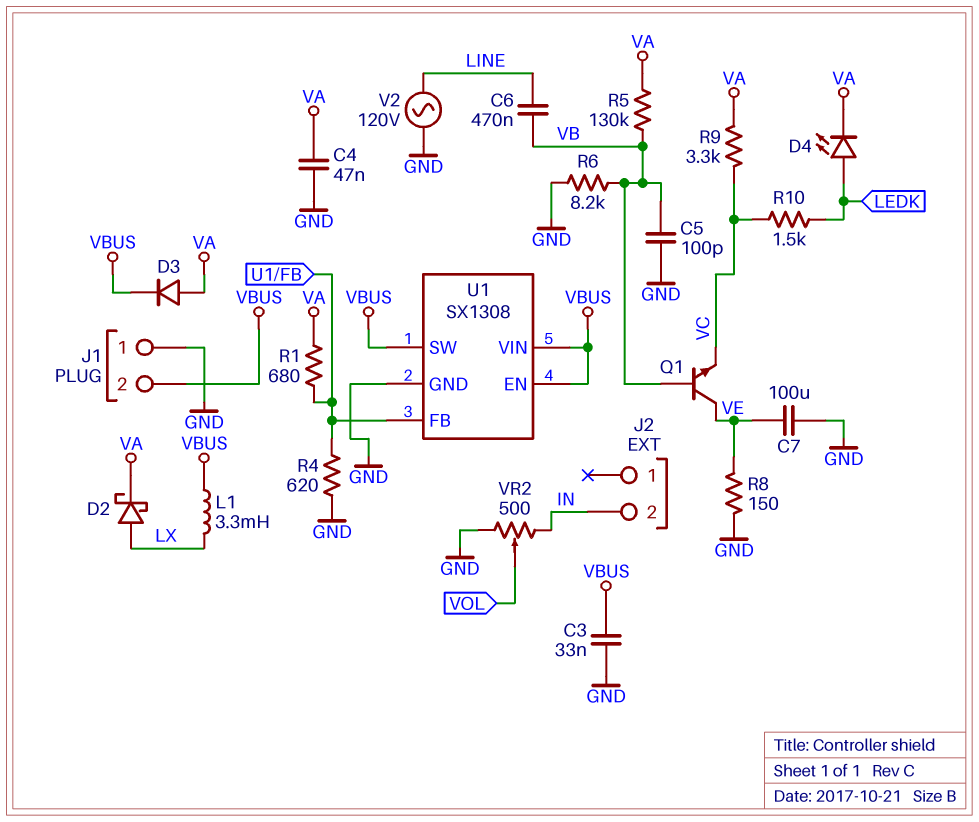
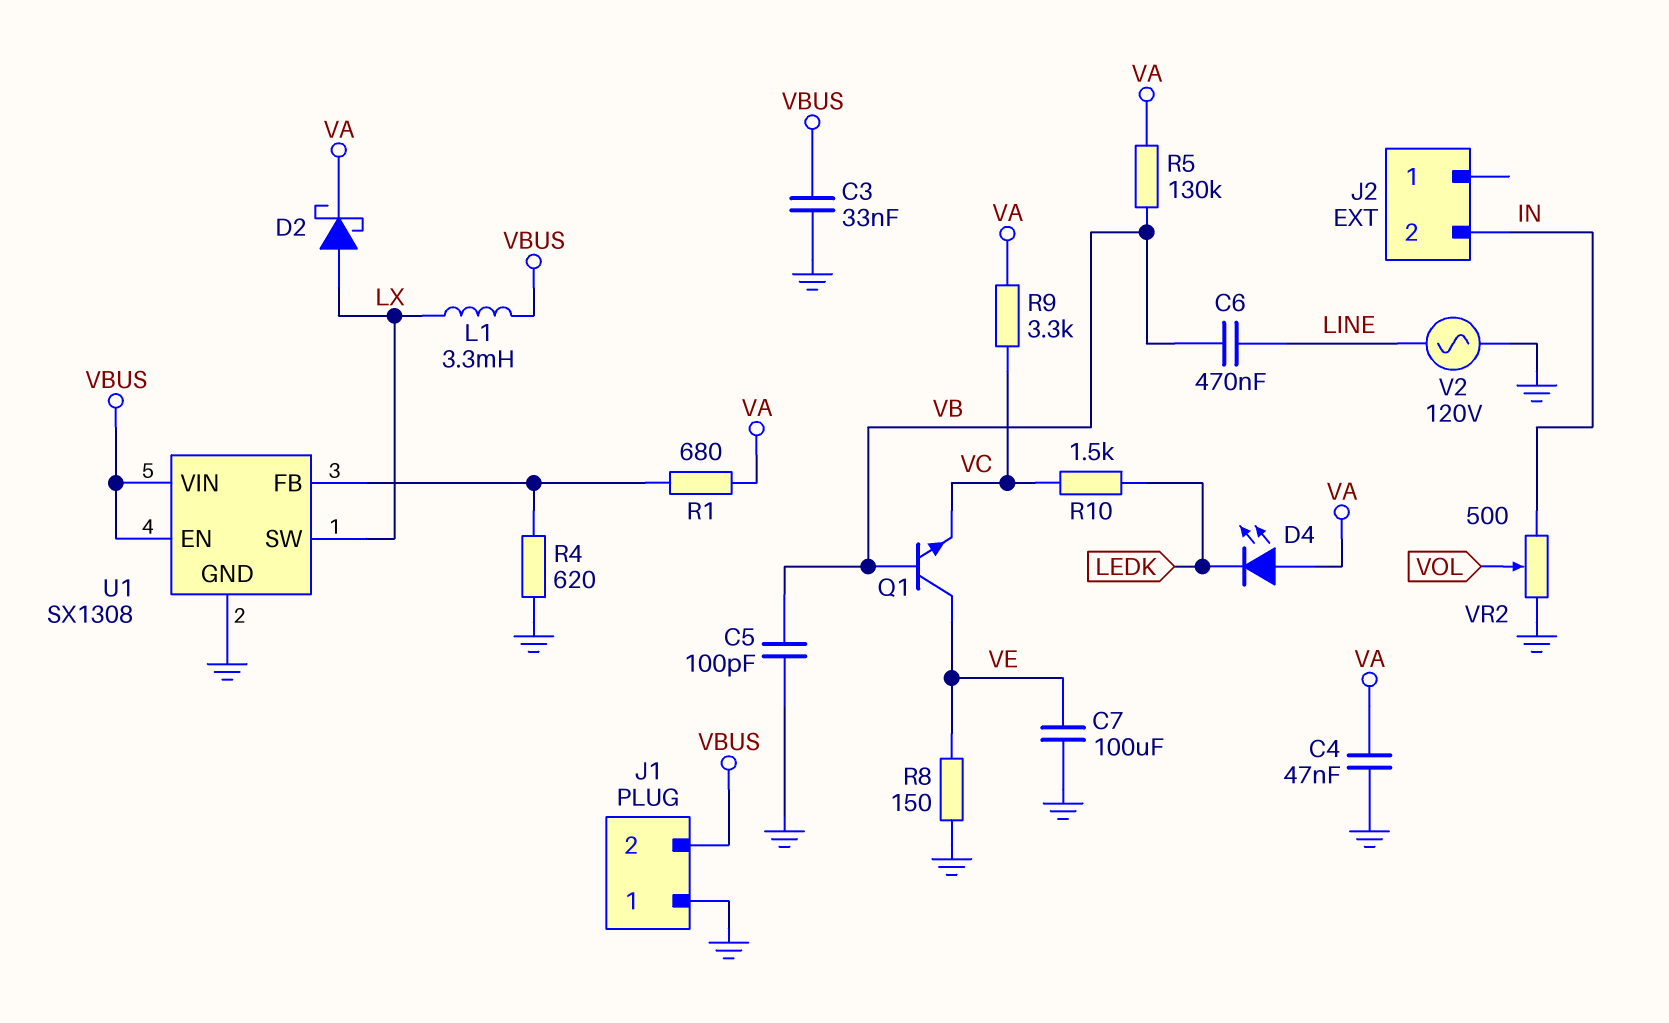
D3: diode (A VA, K VBUS) -> none
D4: LED (A LEDK, K VA) -> LED (A VA, K LEDK)
R6: 8.2k (GND, VB) -> none
U1 pin SW: VBUS -> LX

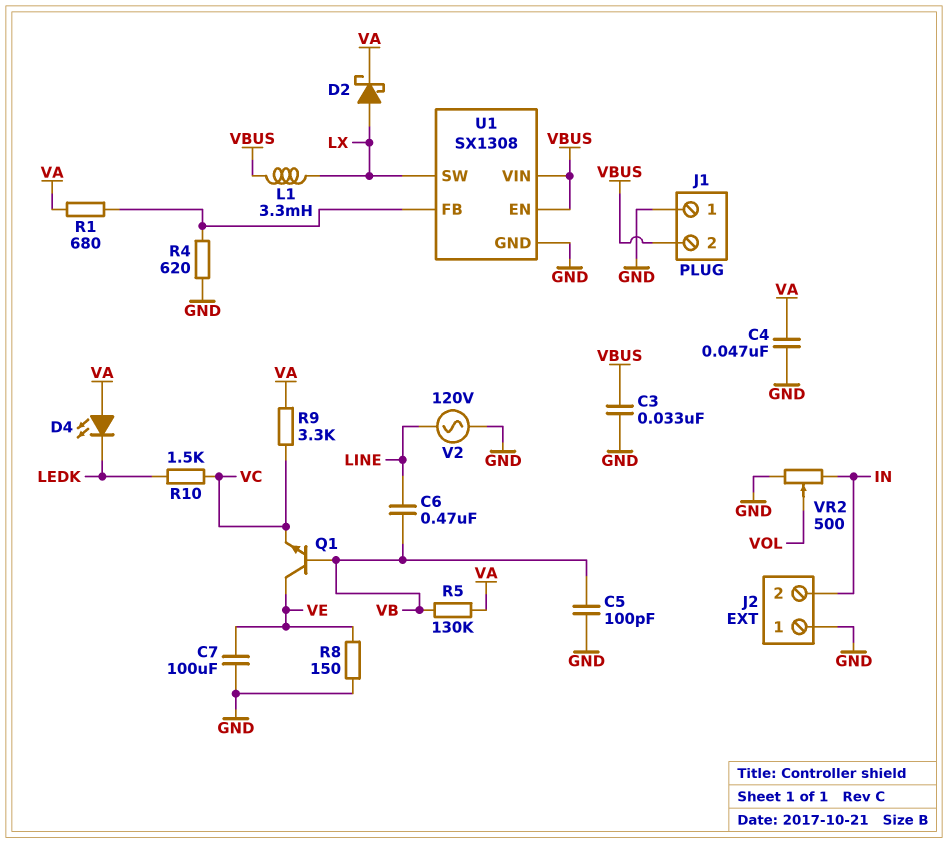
J2 pin 1: none -> GND

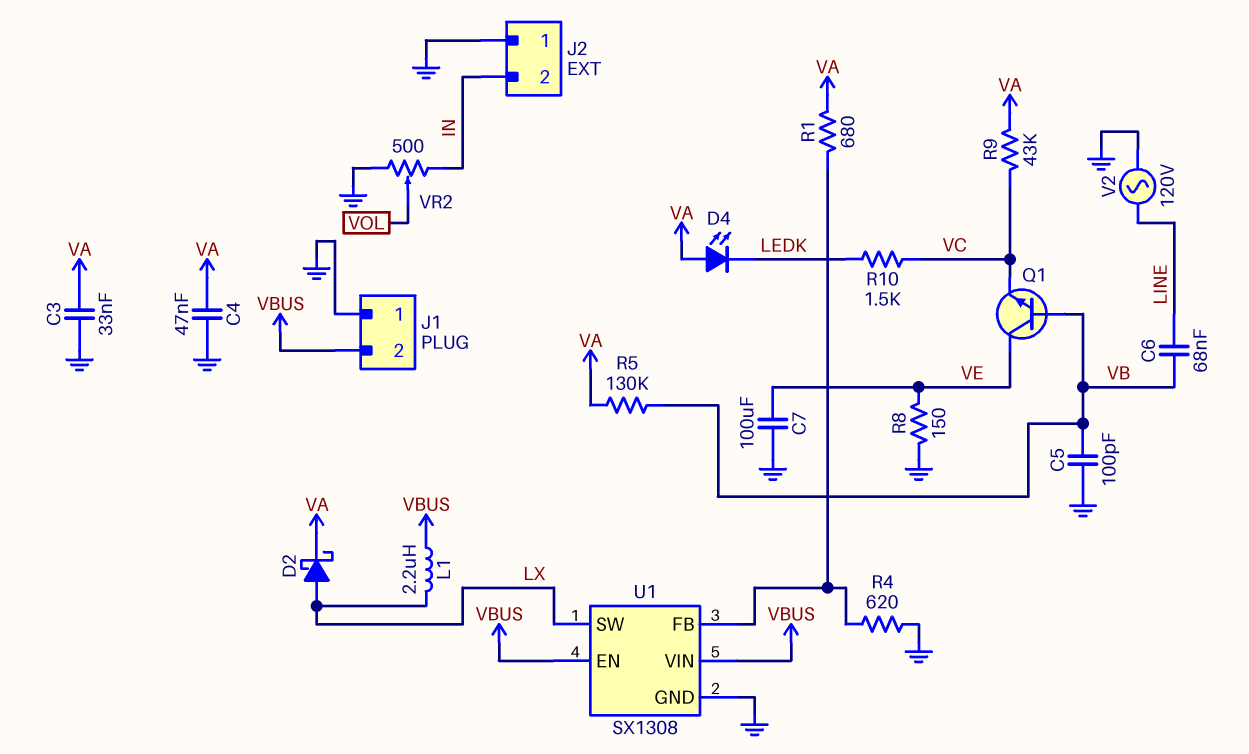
C3: 33nF (GND, VBUS) -> 33nF (GND, VA)
C6: 470nF (LINE, VB) -> 68nF (LINE, VB)
L1: 3.3mH (LX, VBUS) -> 2.2uH (LX, VBUS)
R9: 3.3k (VA, VC) -> 43k (VA, VC)

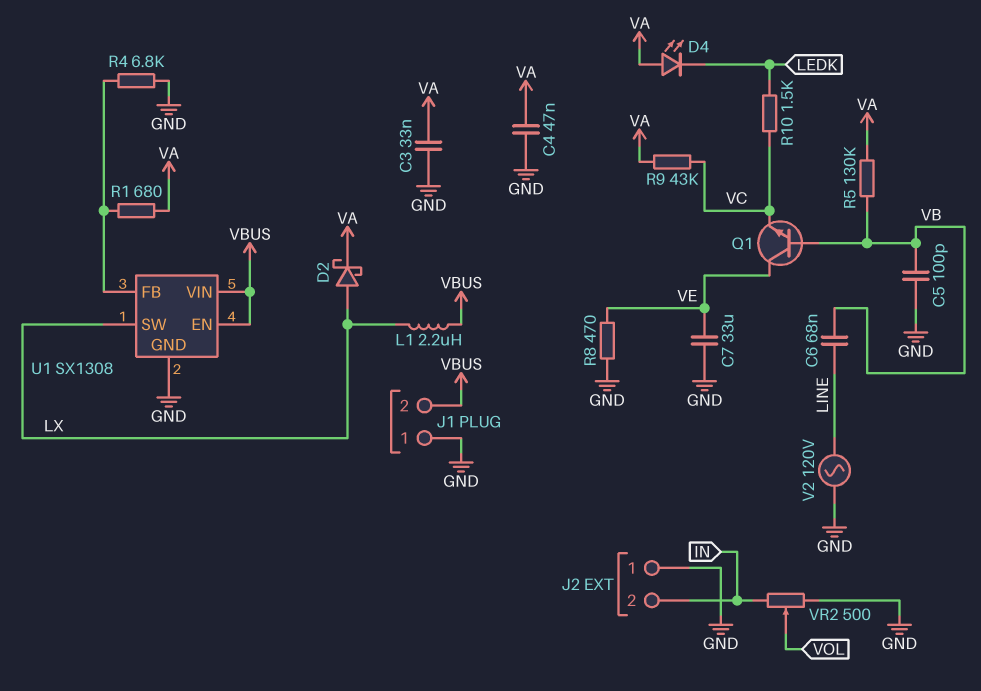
C7: 100uF (GND, VE) -> 33uF (GND, VE)
R4: 620 (GND, U1/FB) -> 6.8k (GND, U1/FB)
R8: 150 (GND, VE) -> 470 (GND, VE)

